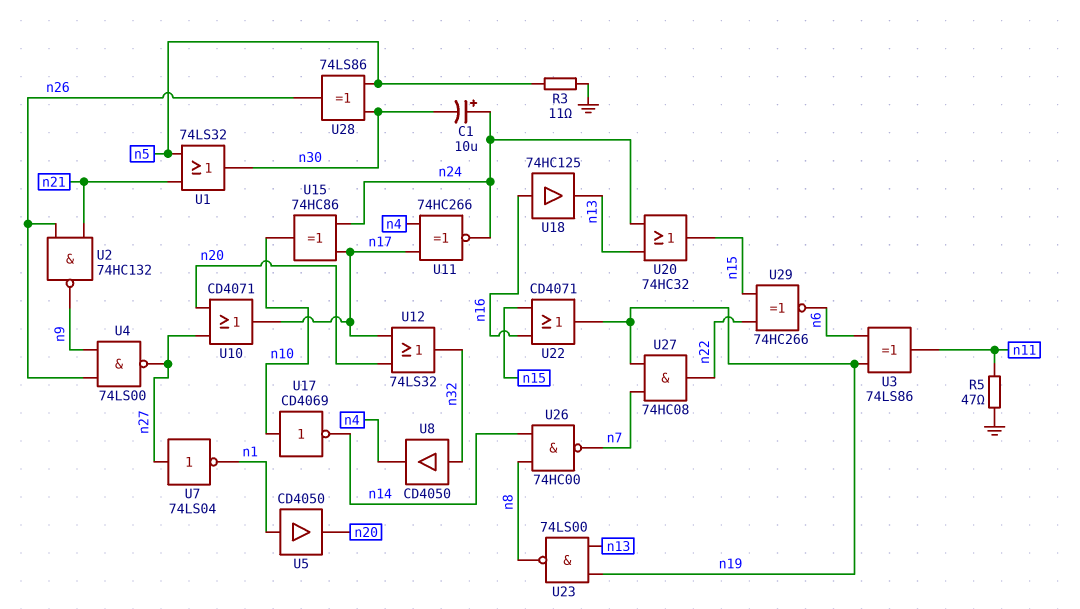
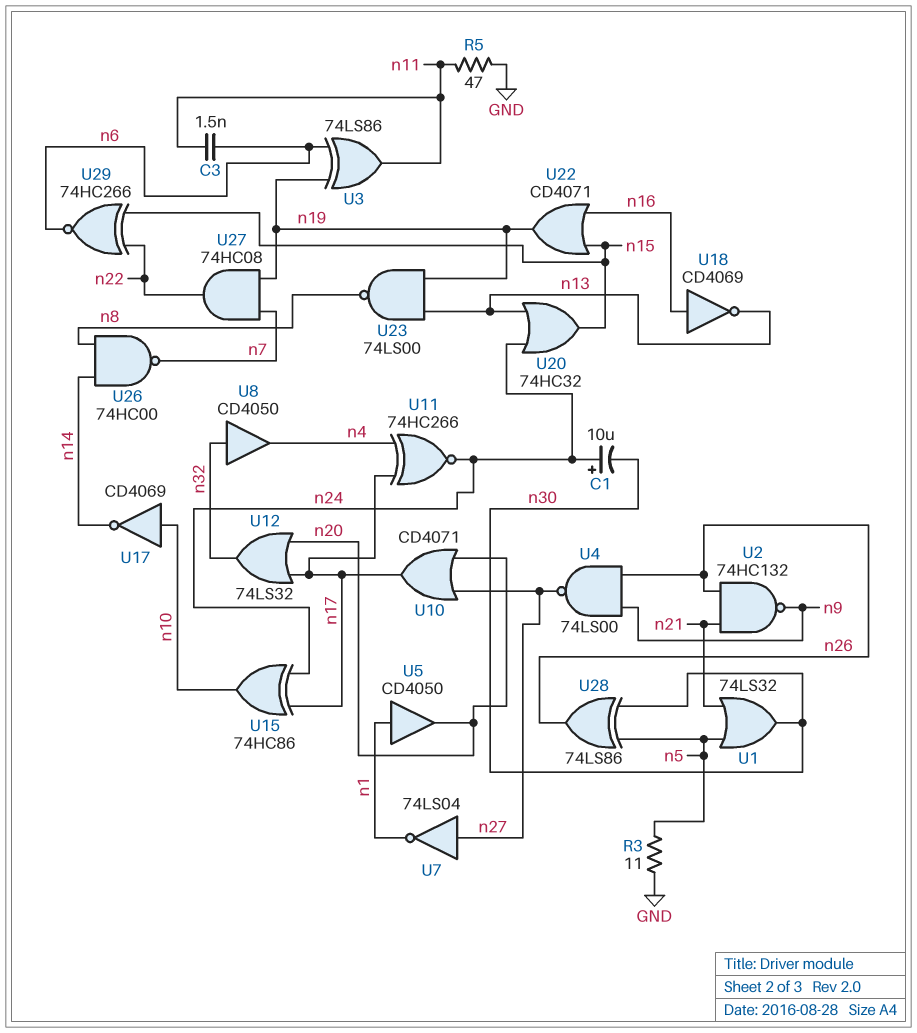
C3: none -> 1.5nF (n6, n11)
U18: buffer 74HC125 (in n16, out n13) -> NOT CD4069 (in n16, out n13)

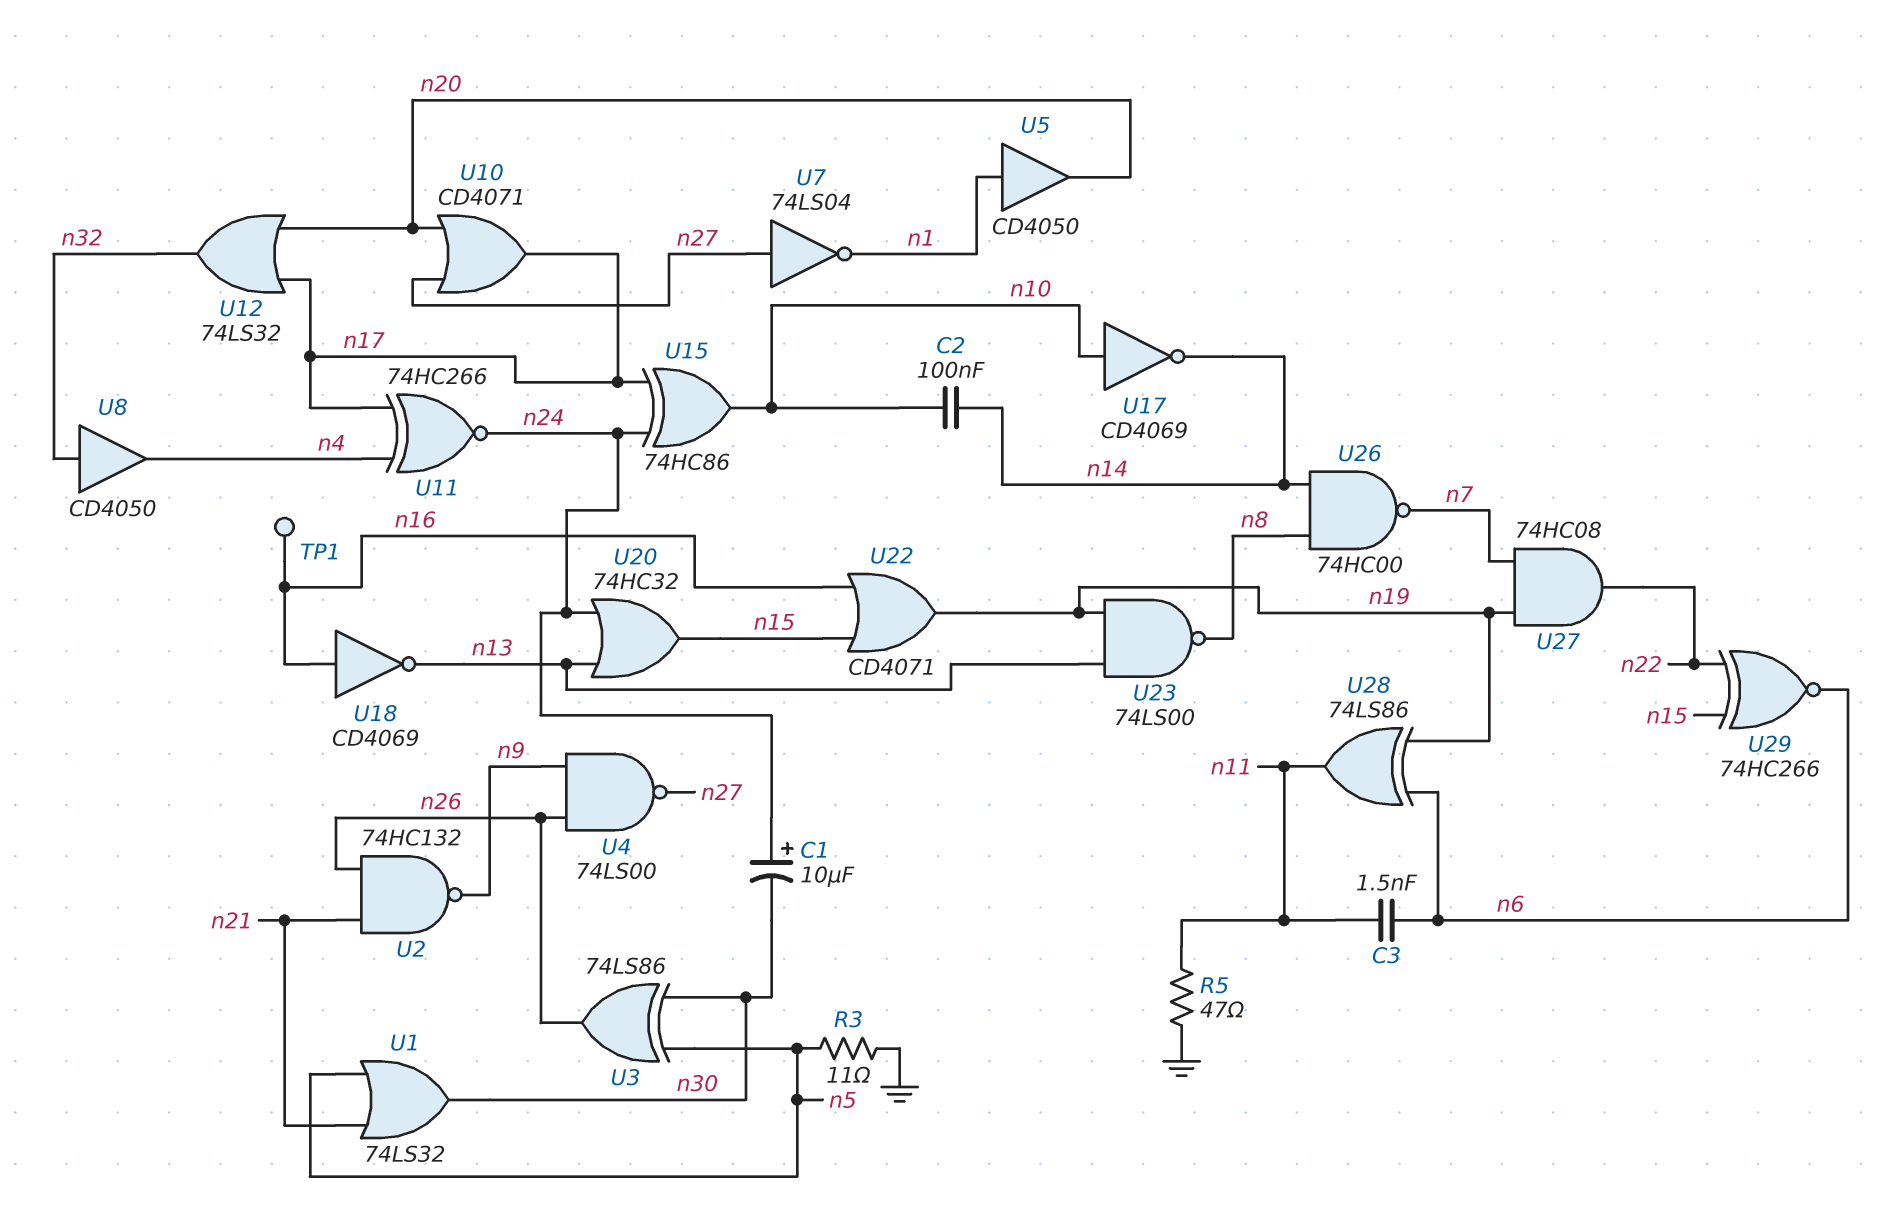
C2: none -> 100nF (n10, n14)
TP1: none -> test point (n16)
U3: XOR 74LS86 (in n6, in n19, out n11) -> XOR 74LS86 (in n5, in n30, out n26)
U28: XOR 74LS86 (in n5, in n30, out n26) -> XOR 74LS86 (in n6, in n19, out n11)

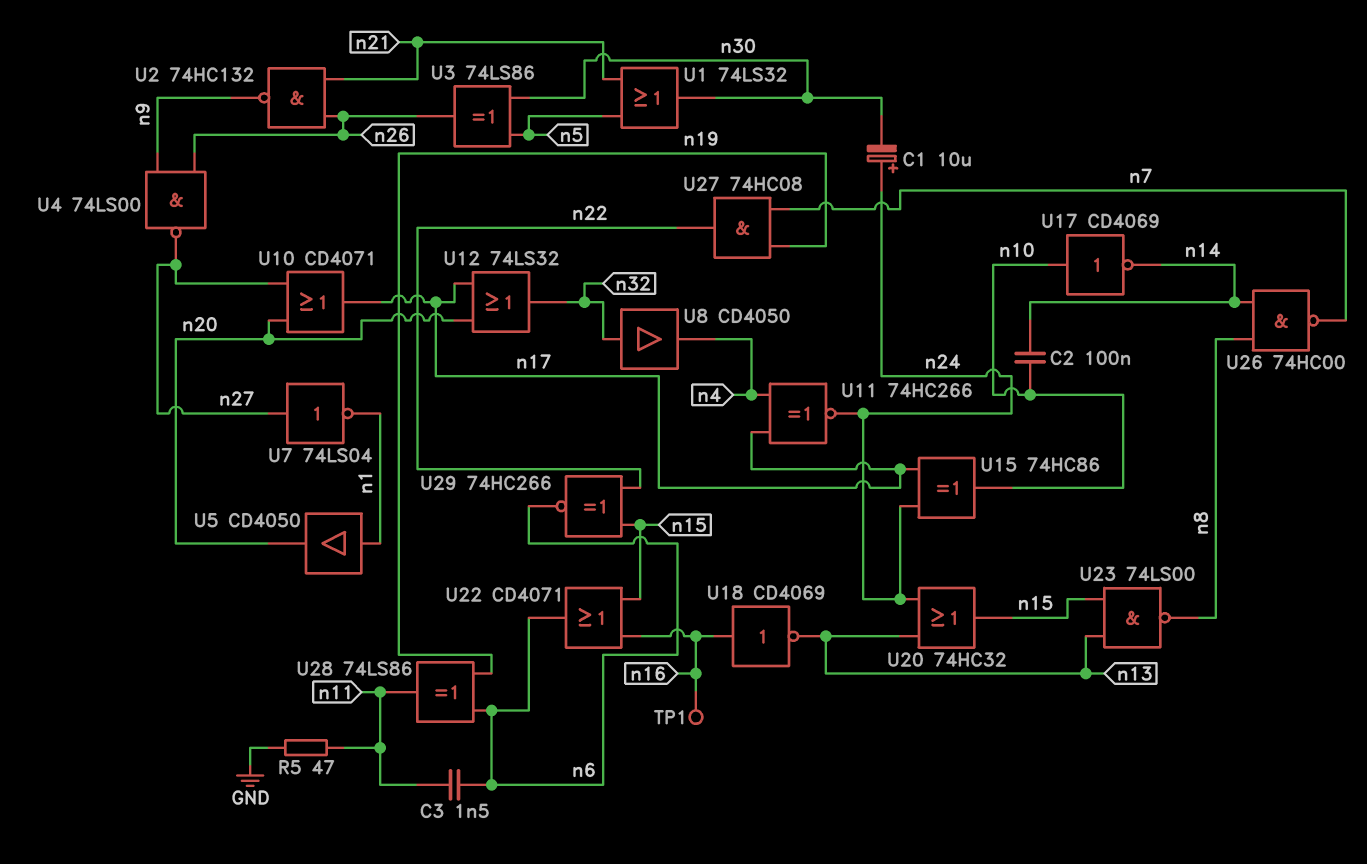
R3: 11 (GND, n5) -> none
U22: OR CD4071 (in n15, in n16, out n19) -> OR CD4071 (in n15, in n16, out n6)
U23: NAND 74LS00 (in n13, in n19, out n8) -> NAND 74LS00 (in n13, in n15, out n8)

